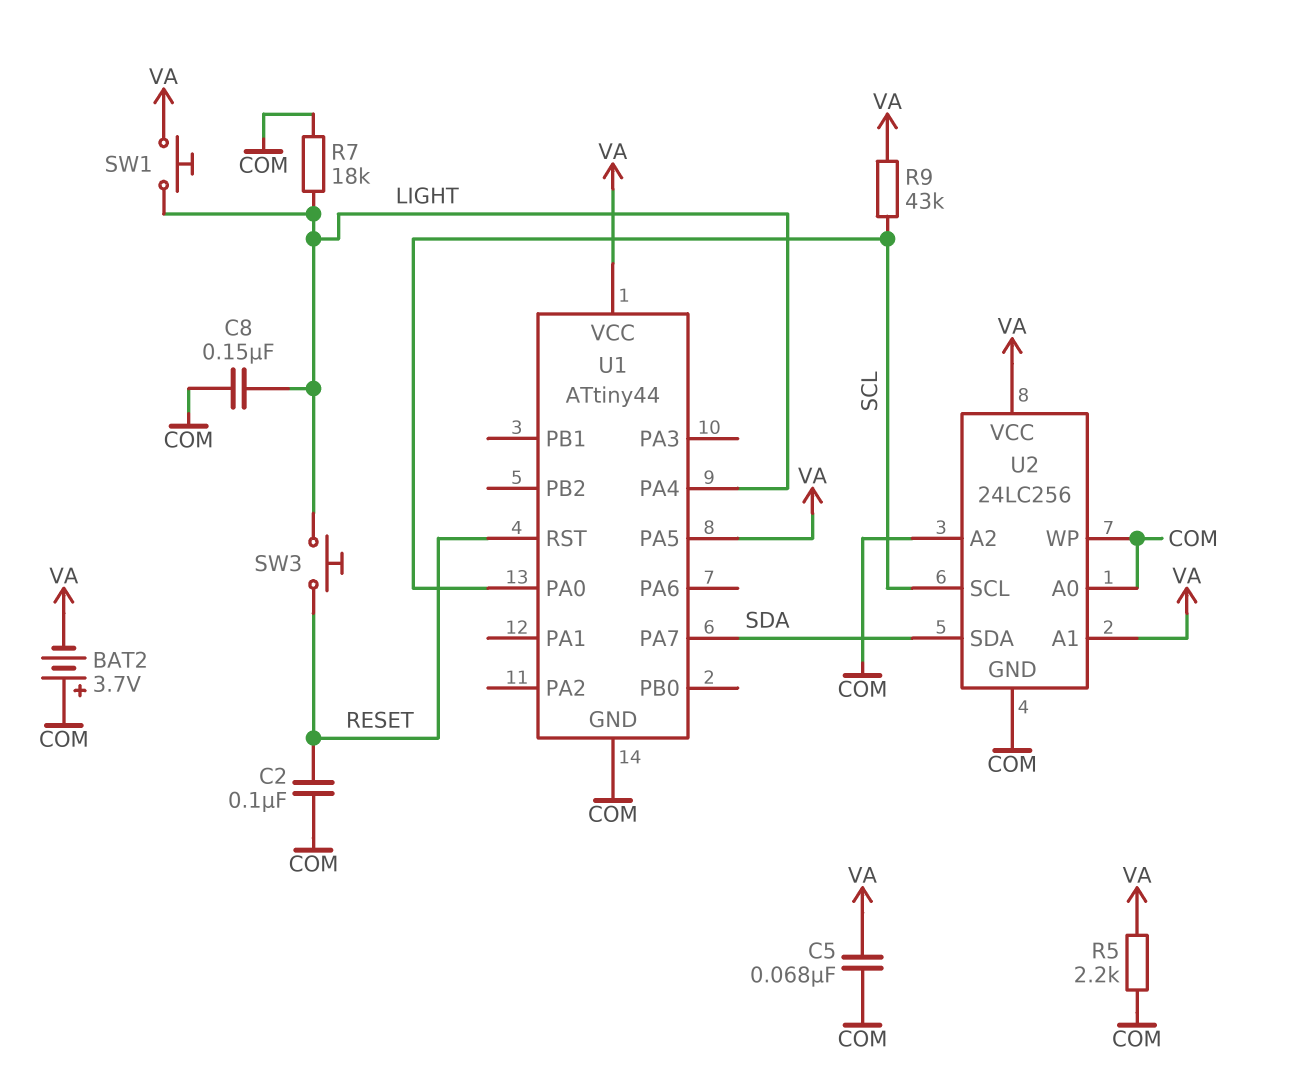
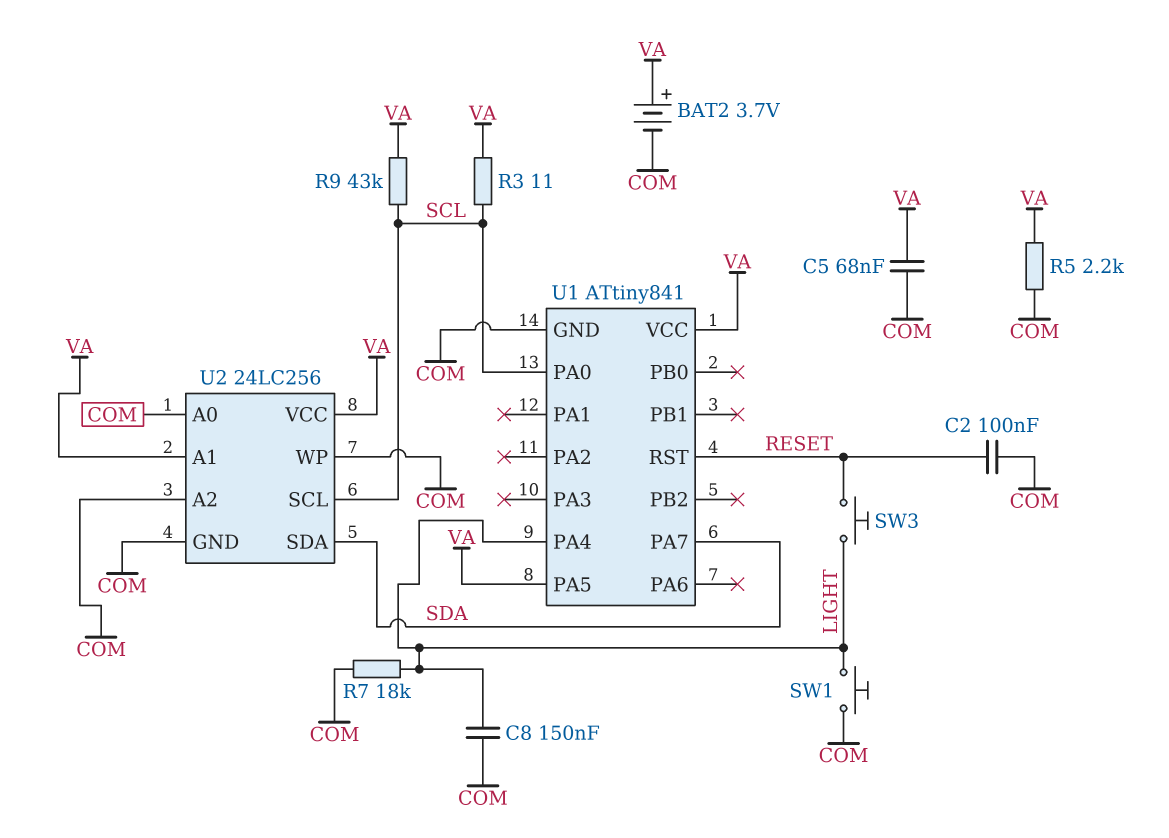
BAT2: 3.7V (plus COM, minus VA) -> 3.7V (plus VA, minus COM)
R3: none -> 11 (SCL, VA)
SW1: button (LIGHT, VA) -> button (COM, LIGHT)
U1: ATtiny44 -> ATtiny841

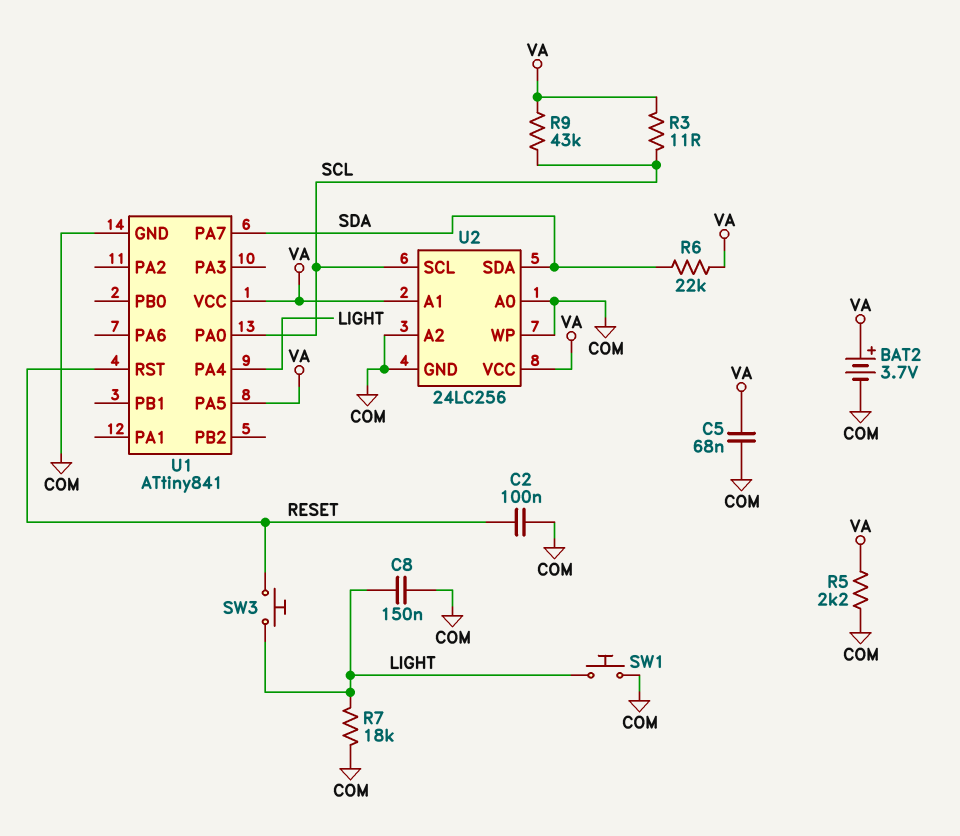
R6: none -> 22k (SDA, VA)

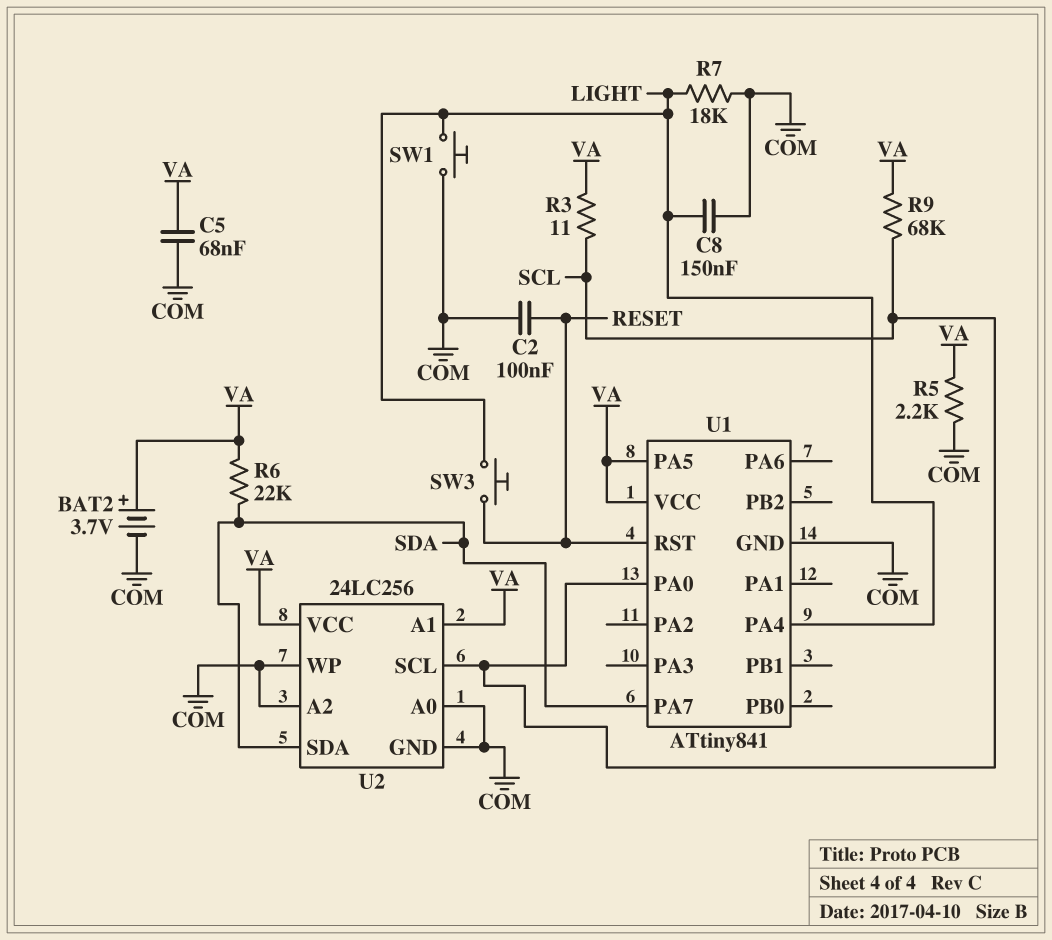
R9: 43k (SCL, VA) -> 68k (SCL, VA)

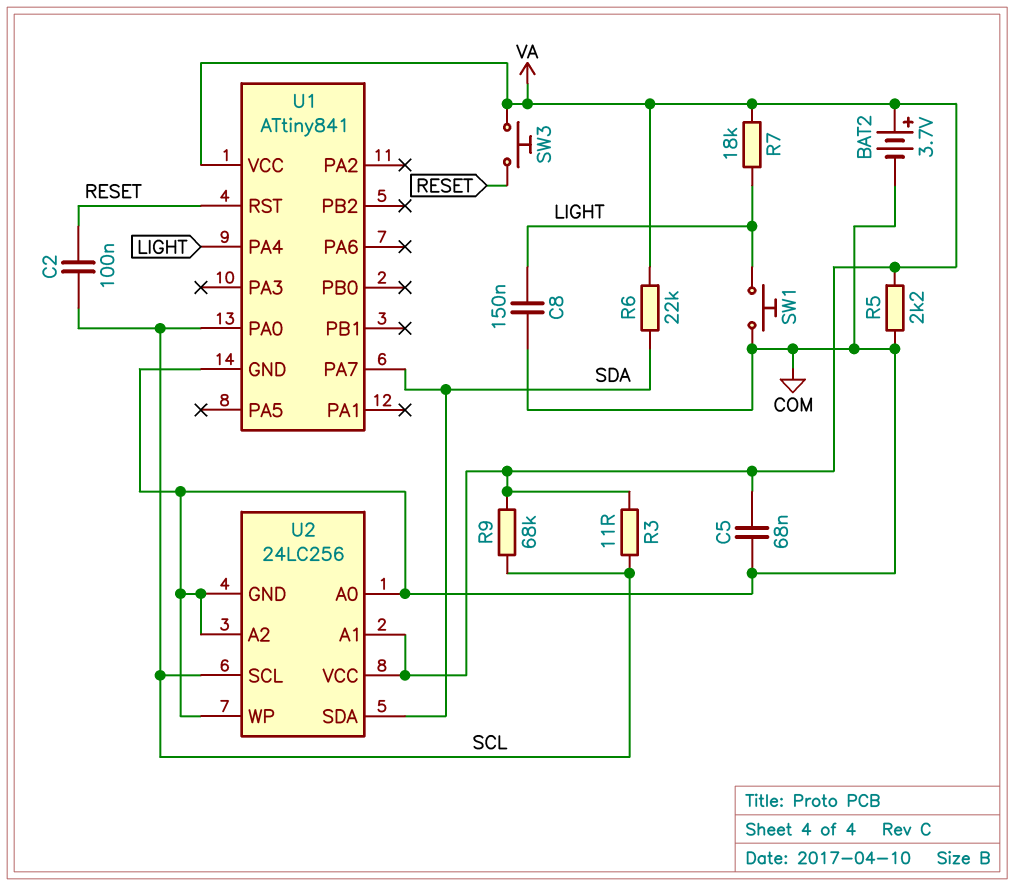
C2: 100nF (COM, RESET) -> 100nF (RESET, SCL)
R7: 18k (COM, LIGHT) -> 18k (LIGHT, VA)
SW3: button (LIGHT, RESET) -> button (RESET, VA)
U1 pin PA5: VA -> none

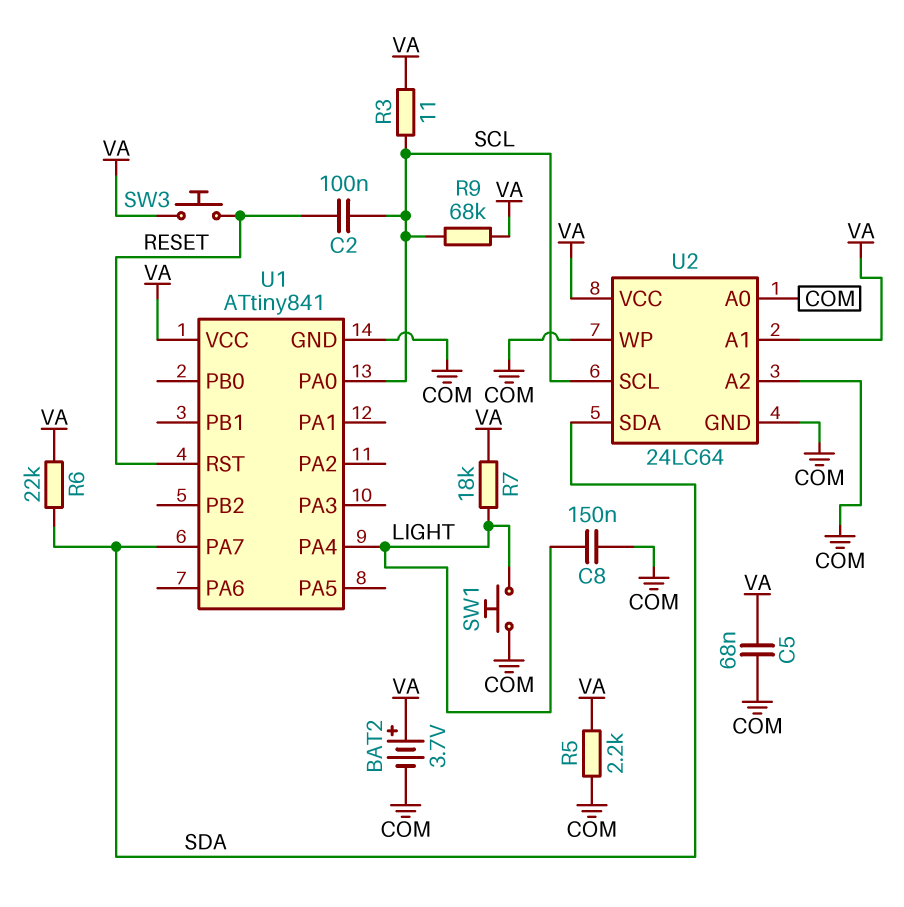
U2: 24LC256 -> 24LC64

